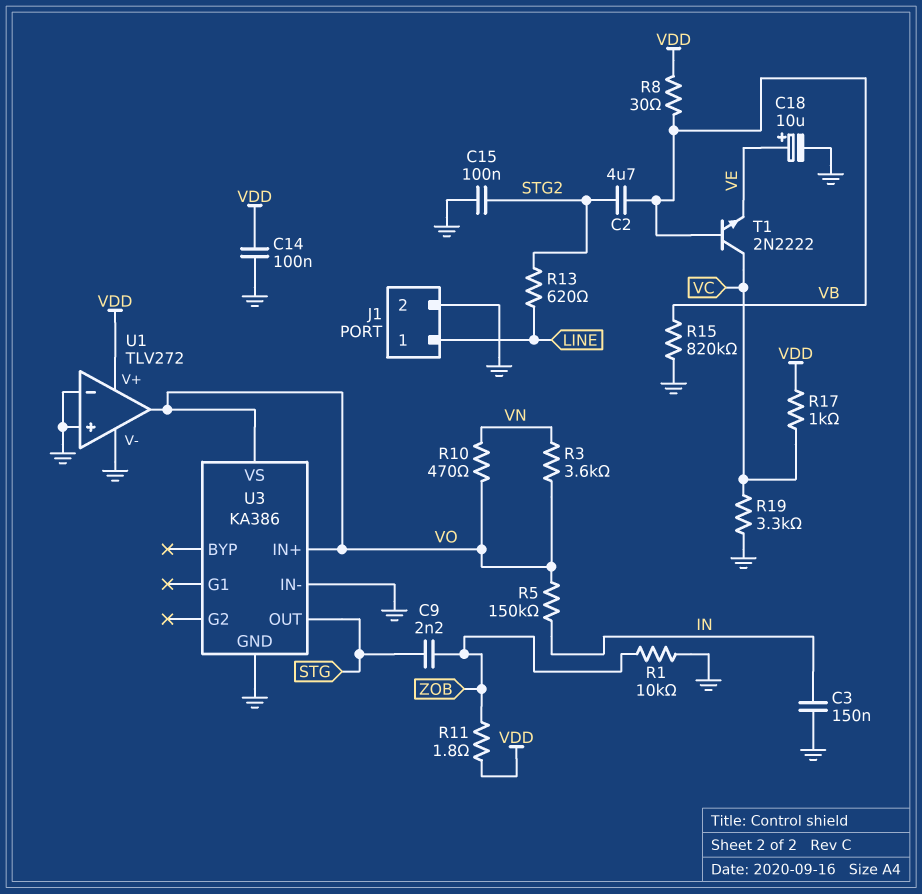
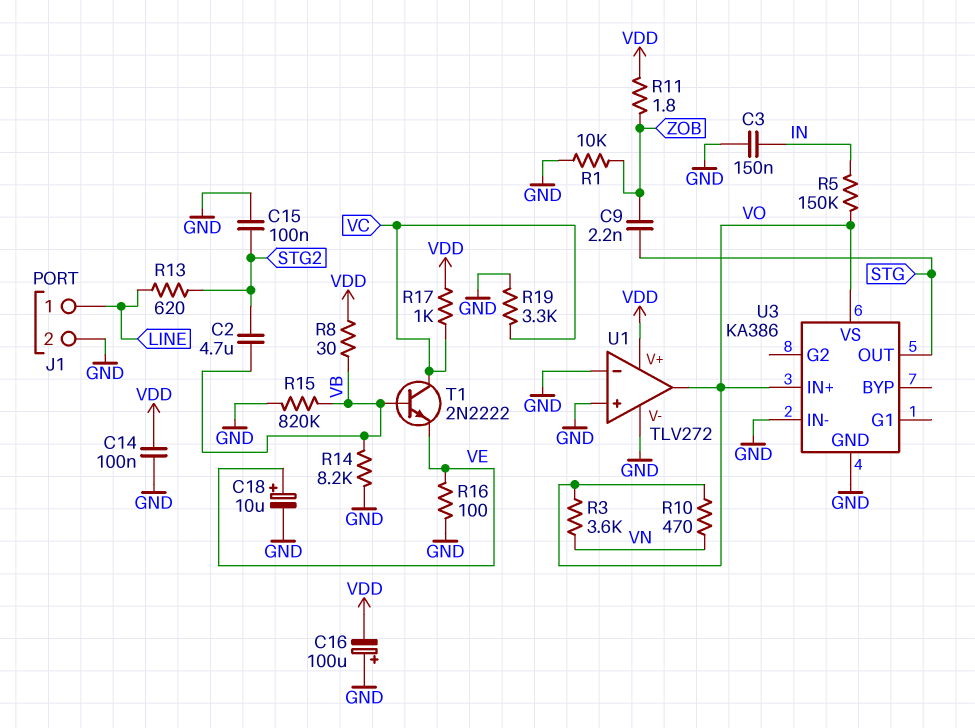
C16: none -> 100uF (plus GND, minus VDD)
R14: none -> 8.2k (GND, VB)
R16: none -> 100 (GND, VE)

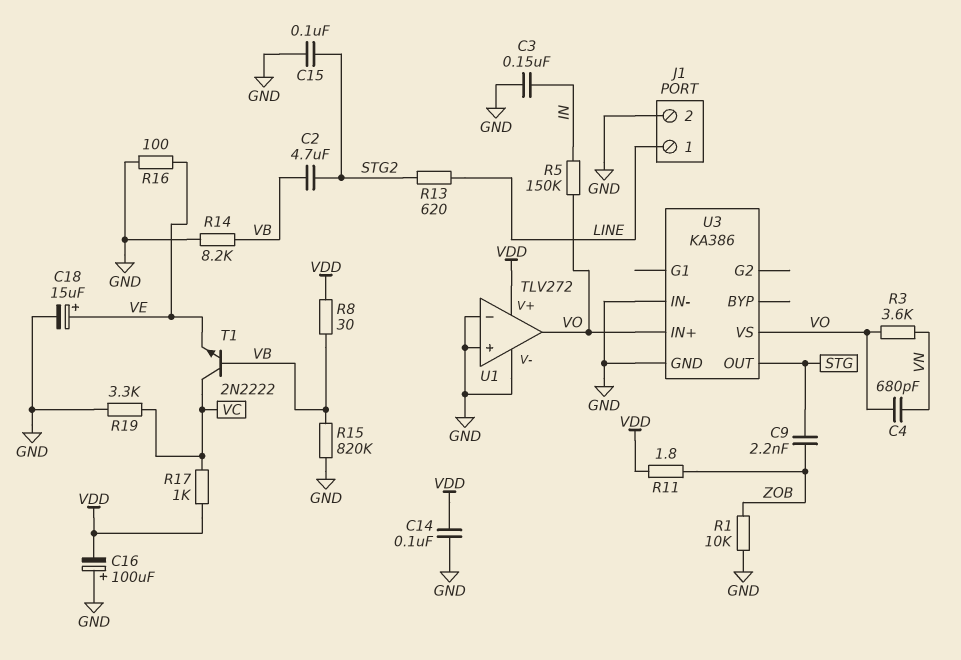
C4: none -> 680pF (VN, VO)
C18: 10uF (plus VE, minus GND) -> 15uF (plus VE, minus GND)
R10: 470 (VN, VO) -> none

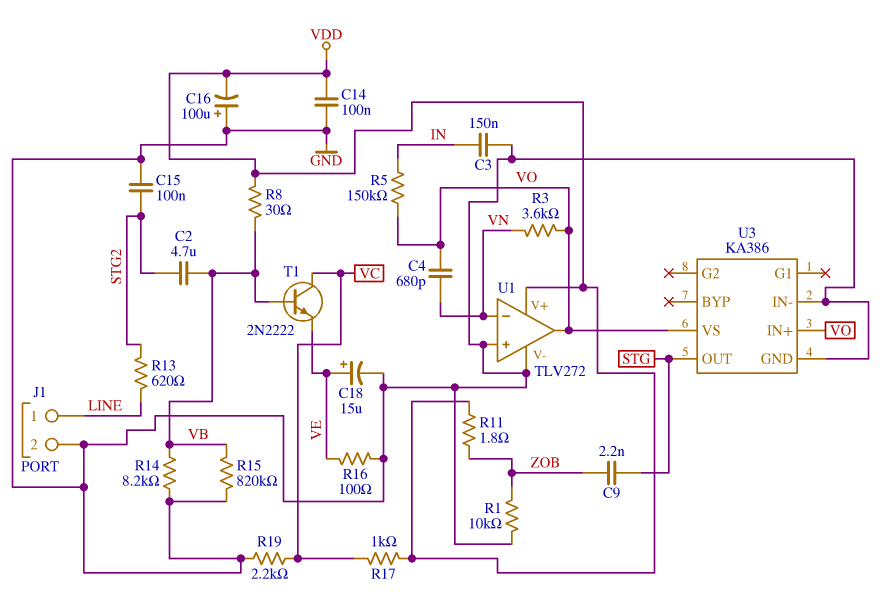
R19: 3.3k (GND, VC) -> 2.2k (GND, VC)
U1 pin in-: GND -> VN

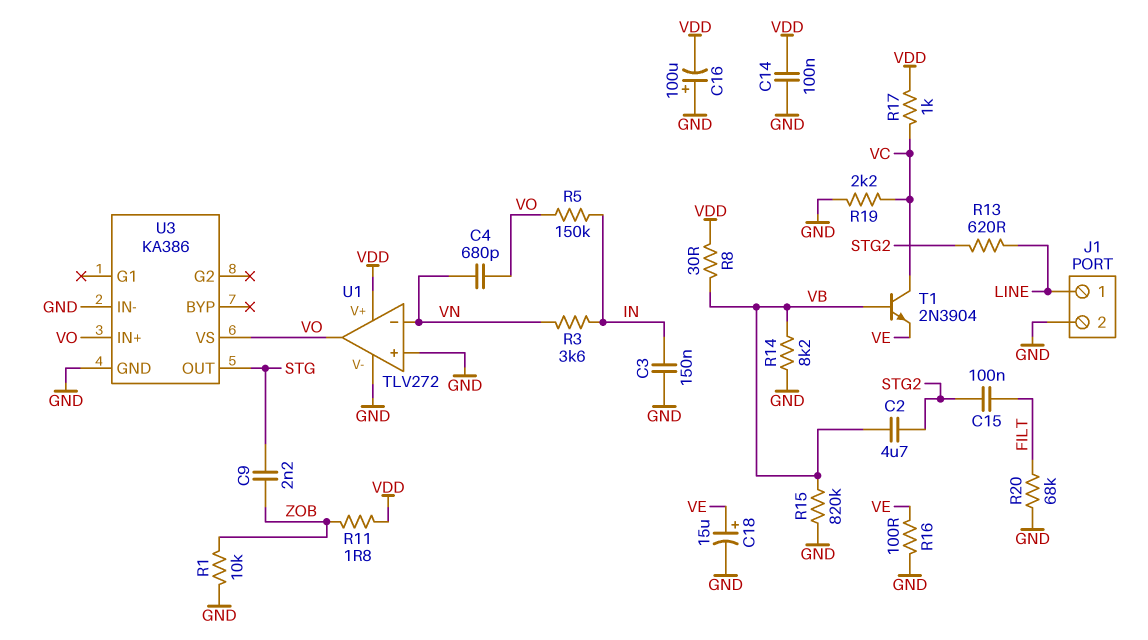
C15: 100nF (GND, STG2) -> 100nF (FILT, STG2)
R3: 3.6k (VN, VO) -> 3.6k (IN, VN)
R20: none -> 68k (FILT, GND)
T1: NPN 2N2222 (B VB, C VC, E VE) -> NPN 2N3904 (B VB, C VC, E VE)

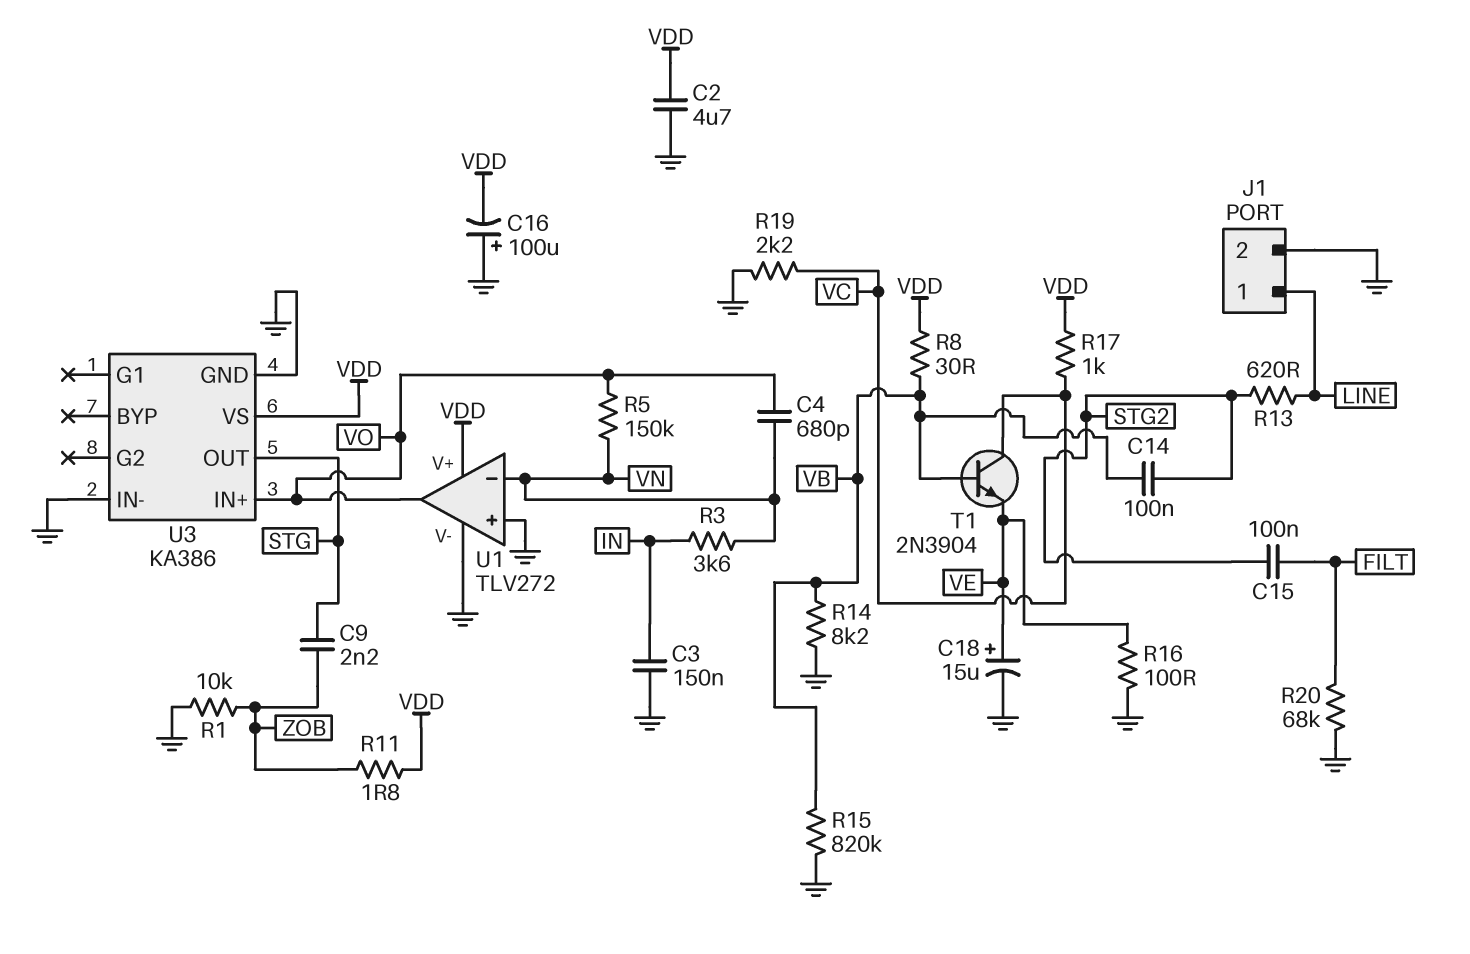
C2: 4.7uF (STG2, VB) -> 4.7uF (GND, VDD)
C14: 100nF (GND, VDD) -> 100nF (STG2, VB)
R5: 150k (IN, VO) -> 150k (VN, VO)
U3 pin VS: VO -> VDD

